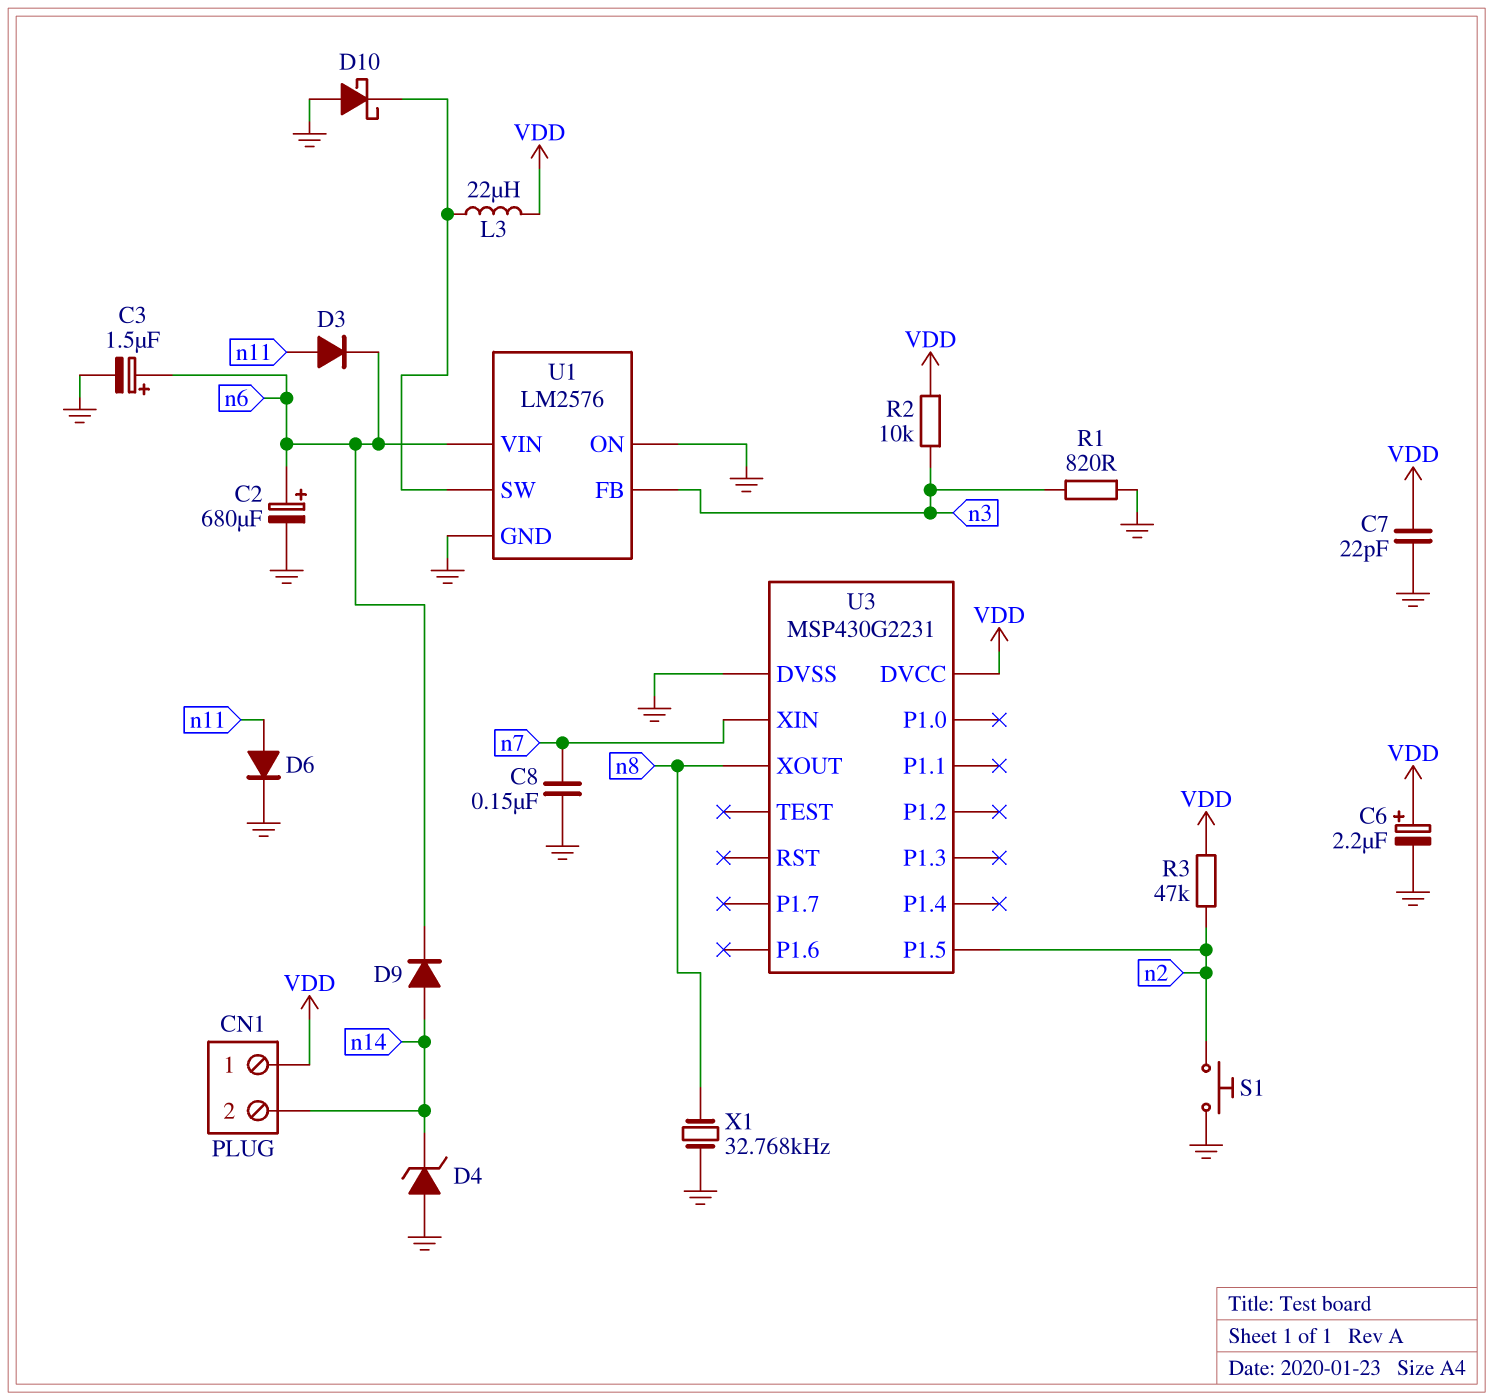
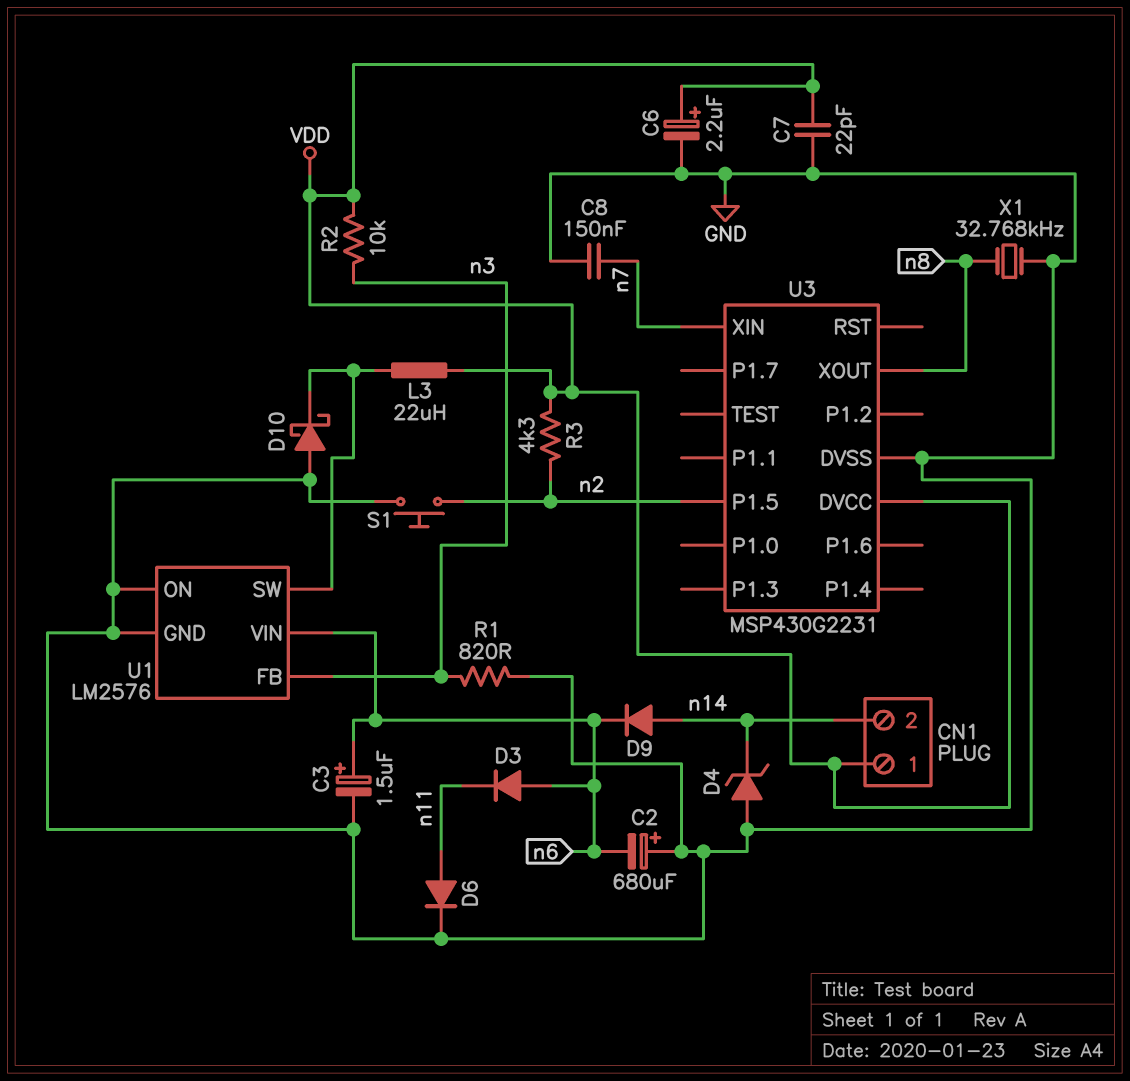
C2: 680uF (plus n6, minus GND) -> 680uF (plus GND, minus n6)
D3: diode (A n11, K n6) -> diode (A n6, K n11)
R3: 47k (VDD, n2) -> 4.3k (VDD, n2)

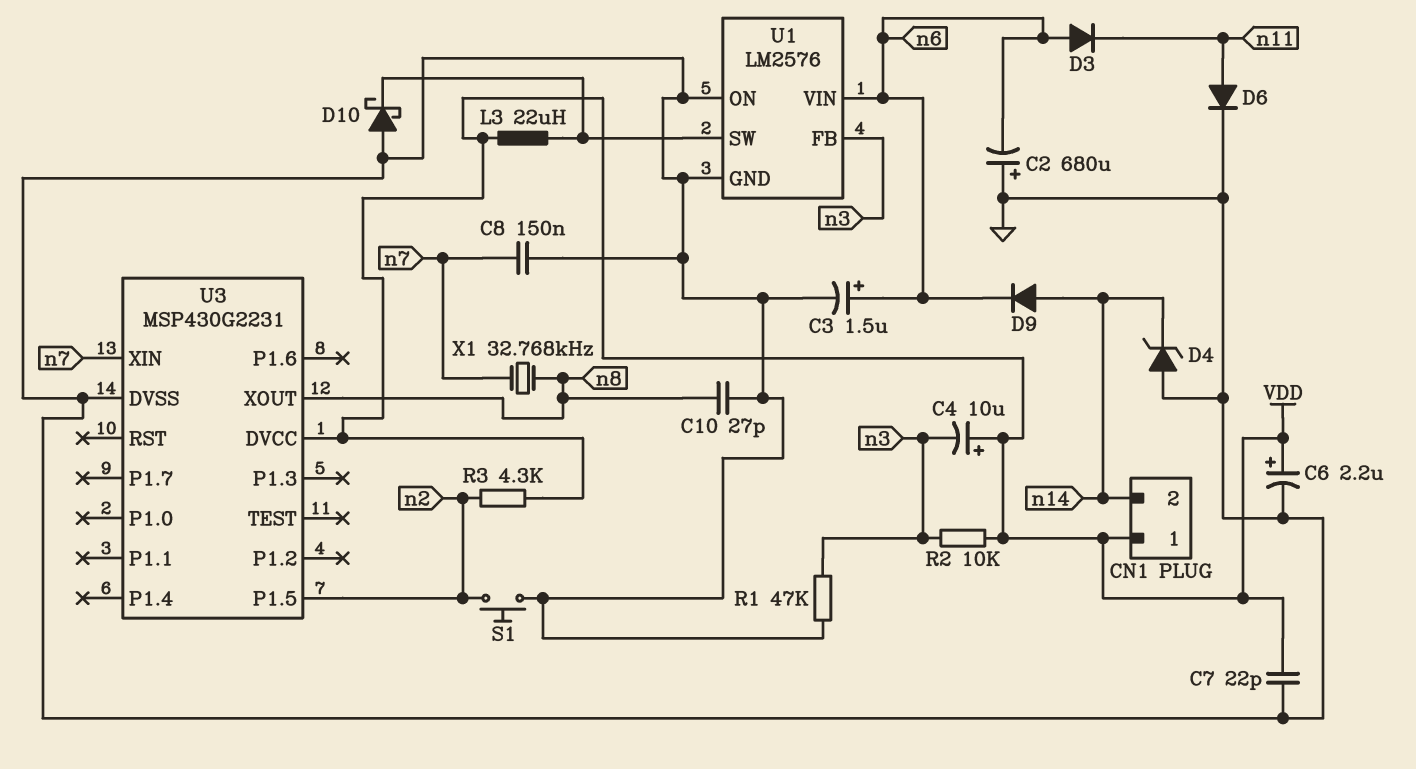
C4: none -> 10uF (plus VDD, minus n3)
C10: none -> 27pF (GND, n8)
R1: 820 (GND, n3) -> 47k (GND, n3)
X1: 32.768kHz (GND, n8) -> 32.768kHz (n7, n8)

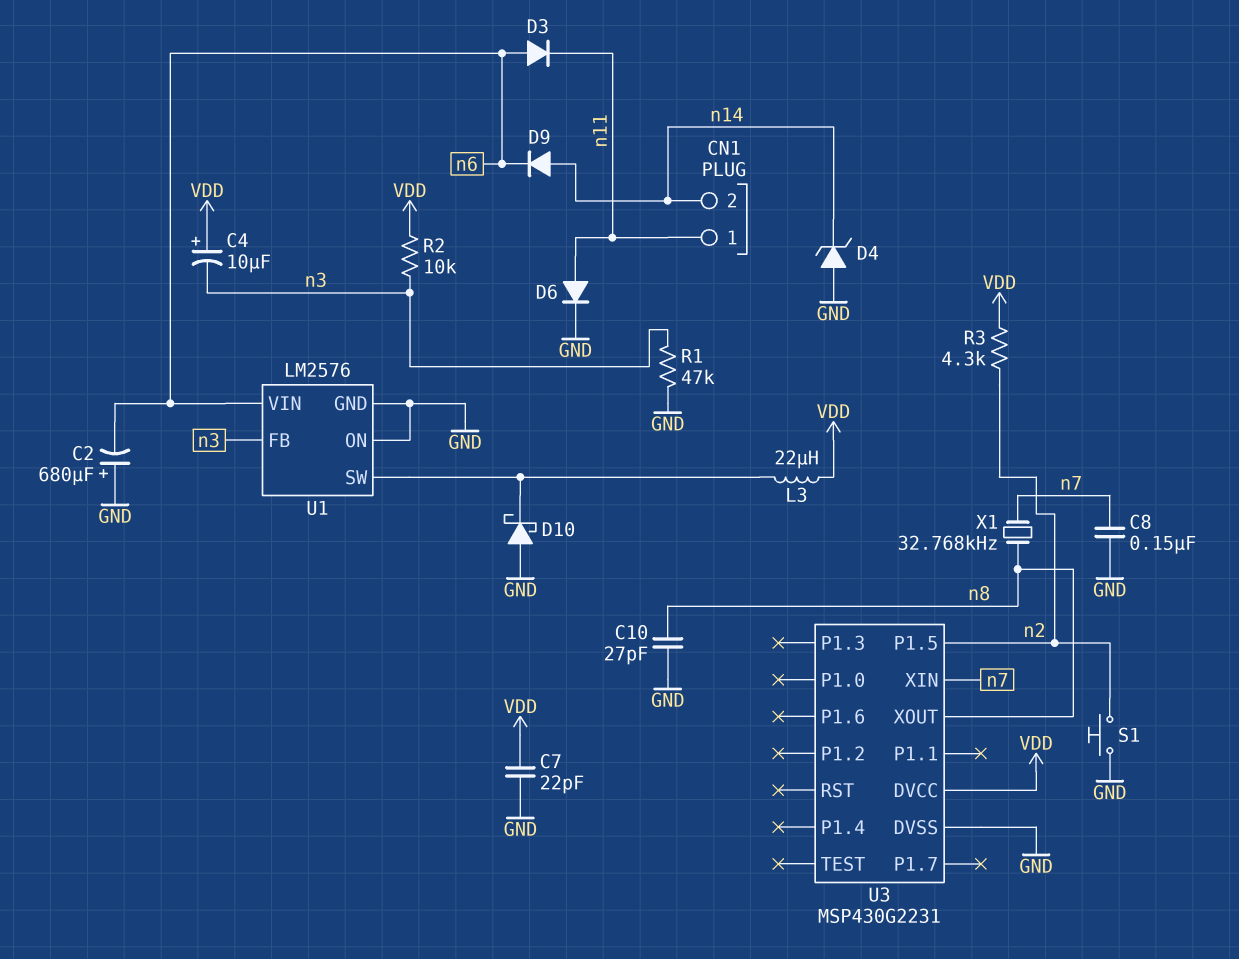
C3: 1.5uF (plus n6, minus GND) -> none
C6: 2.2uF (plus VDD, minus GND) -> none
CN1 pin 1: VDD -> n11

